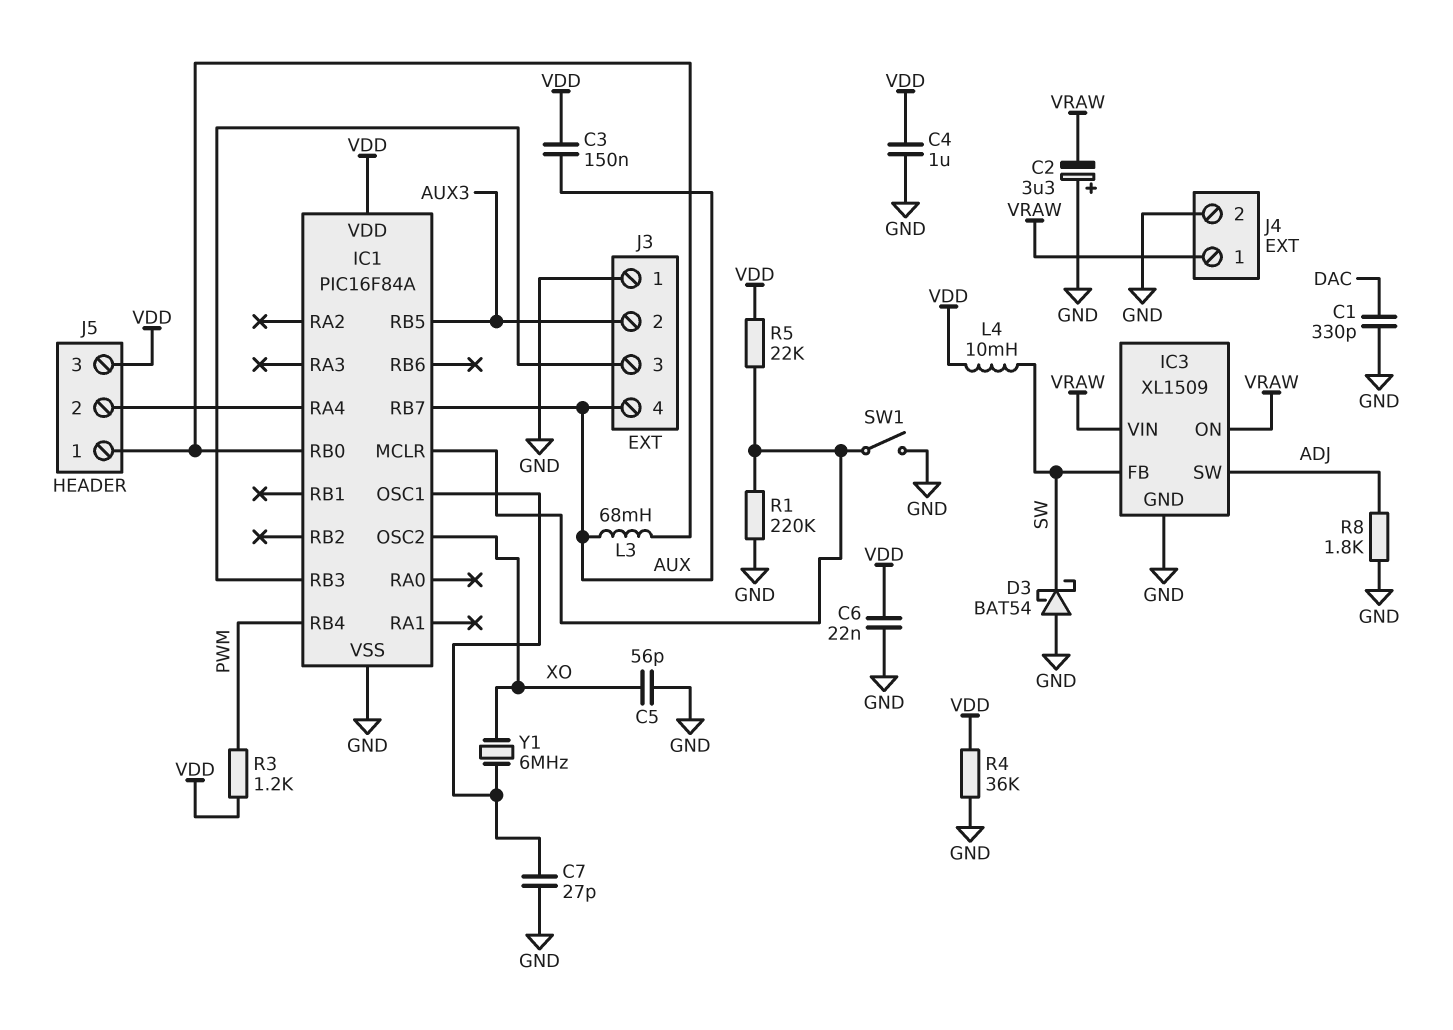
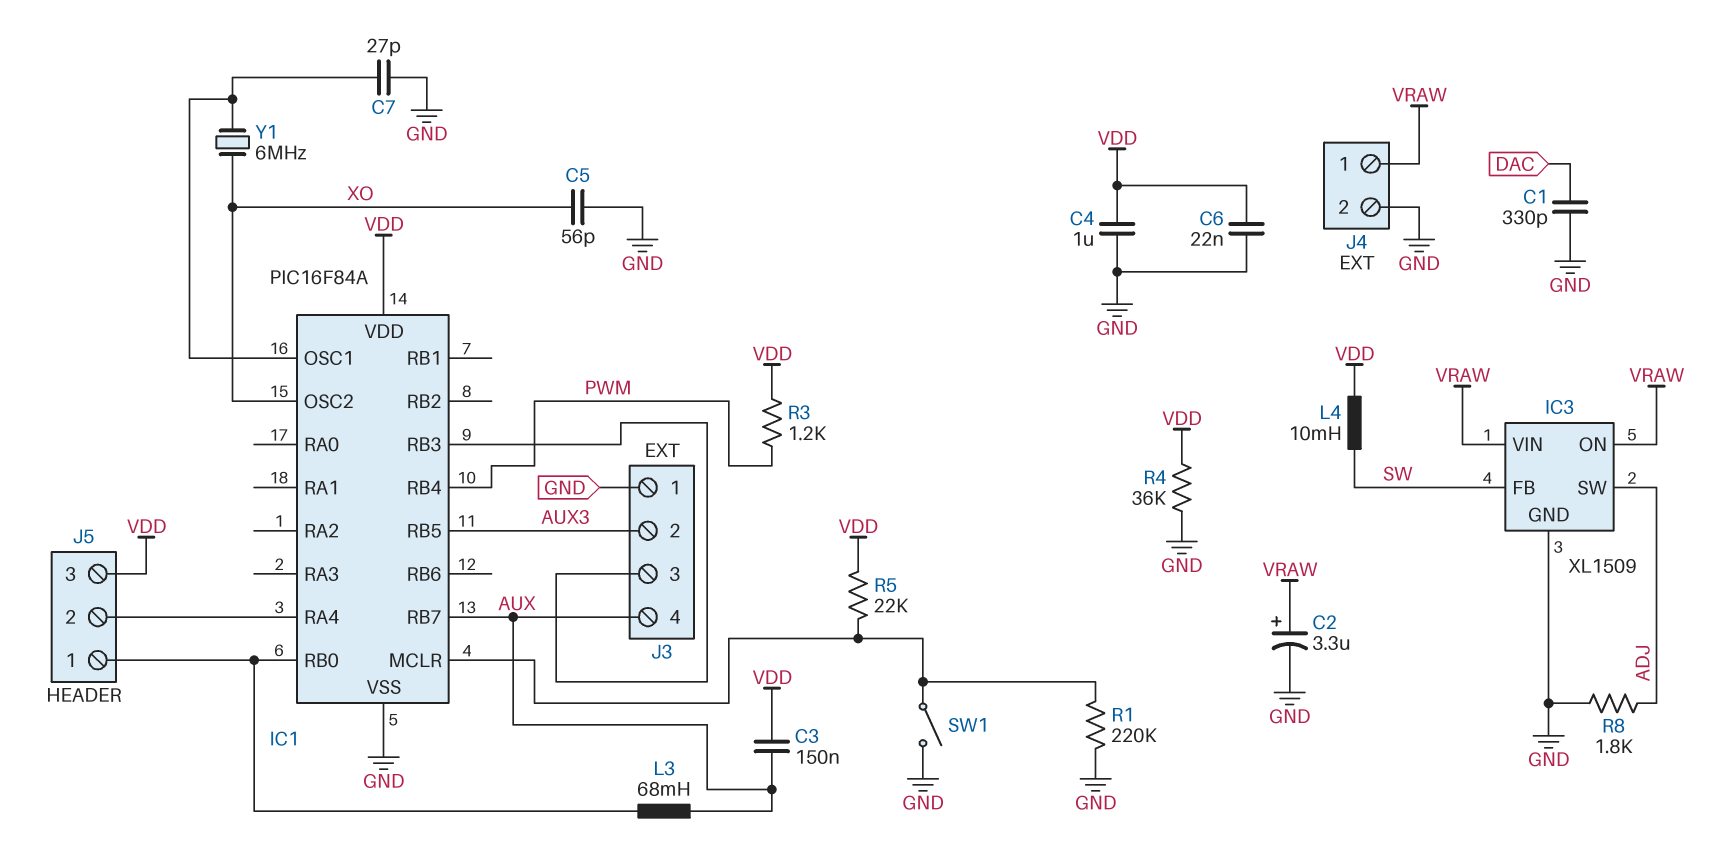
C2: 3.3uF (plus GND, minus VRAW) -> 3.3uF (plus VRAW, minus GND)
D3: schottky BAT54 (A GND, K SW) -> none

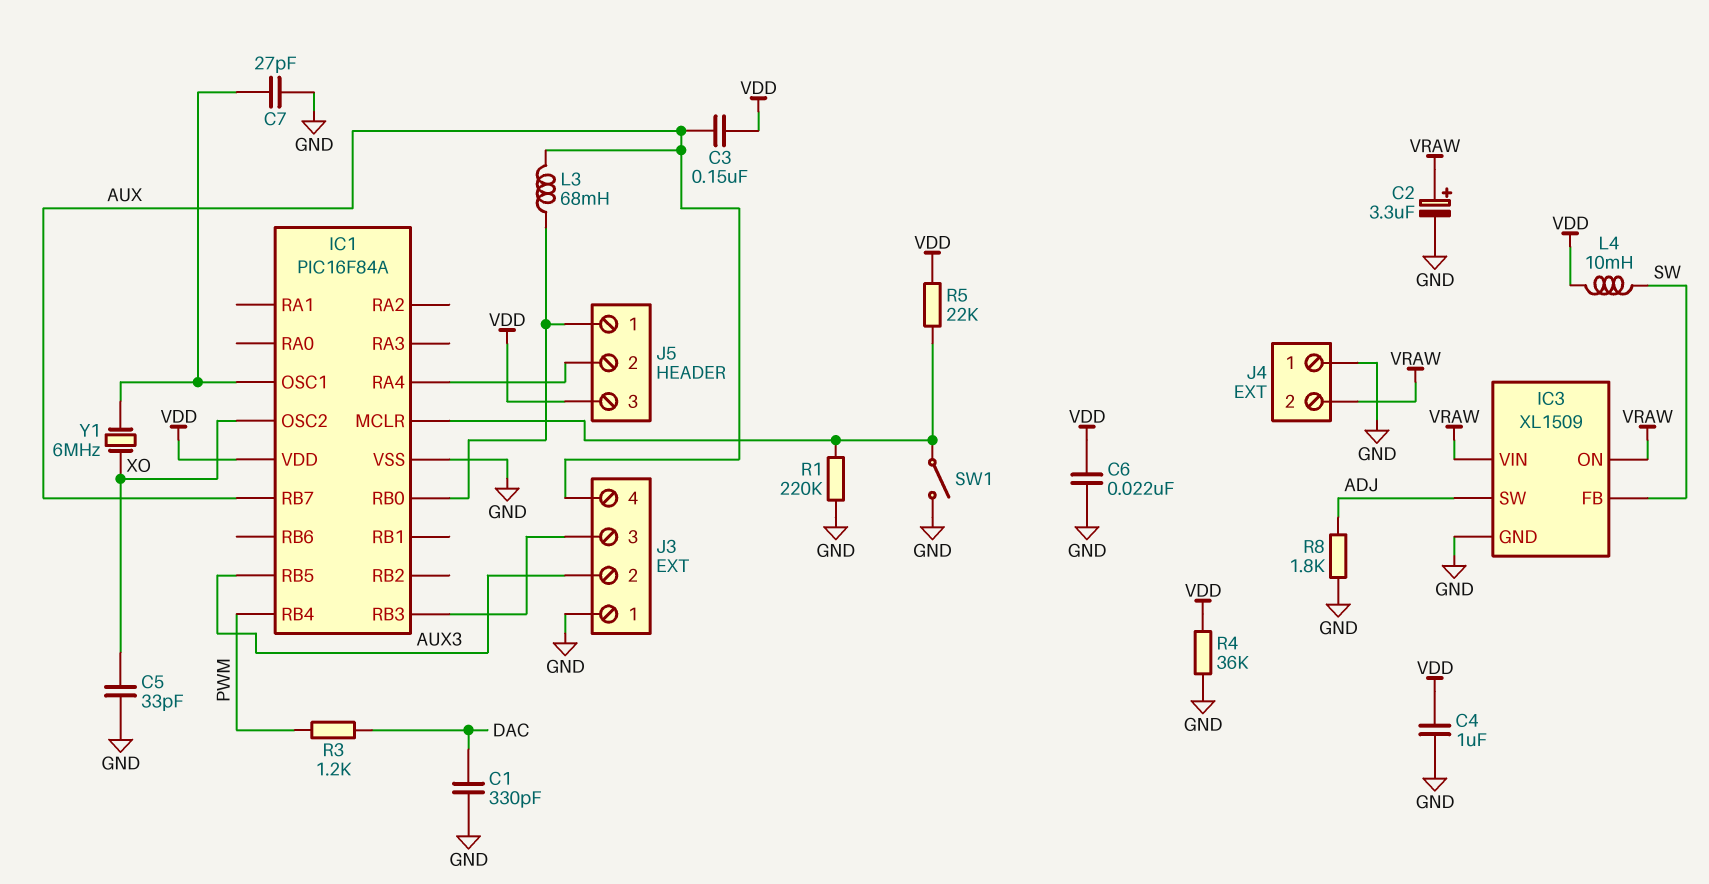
C5: 56pF (GND, XO) -> 33pF (GND, XO)
J4 pin 1: VRAW -> GND
J4 pin 2: GND -> VRAW
R3: 1.2k (PWM, VDD) -> 1.2k (DAC, PWM)

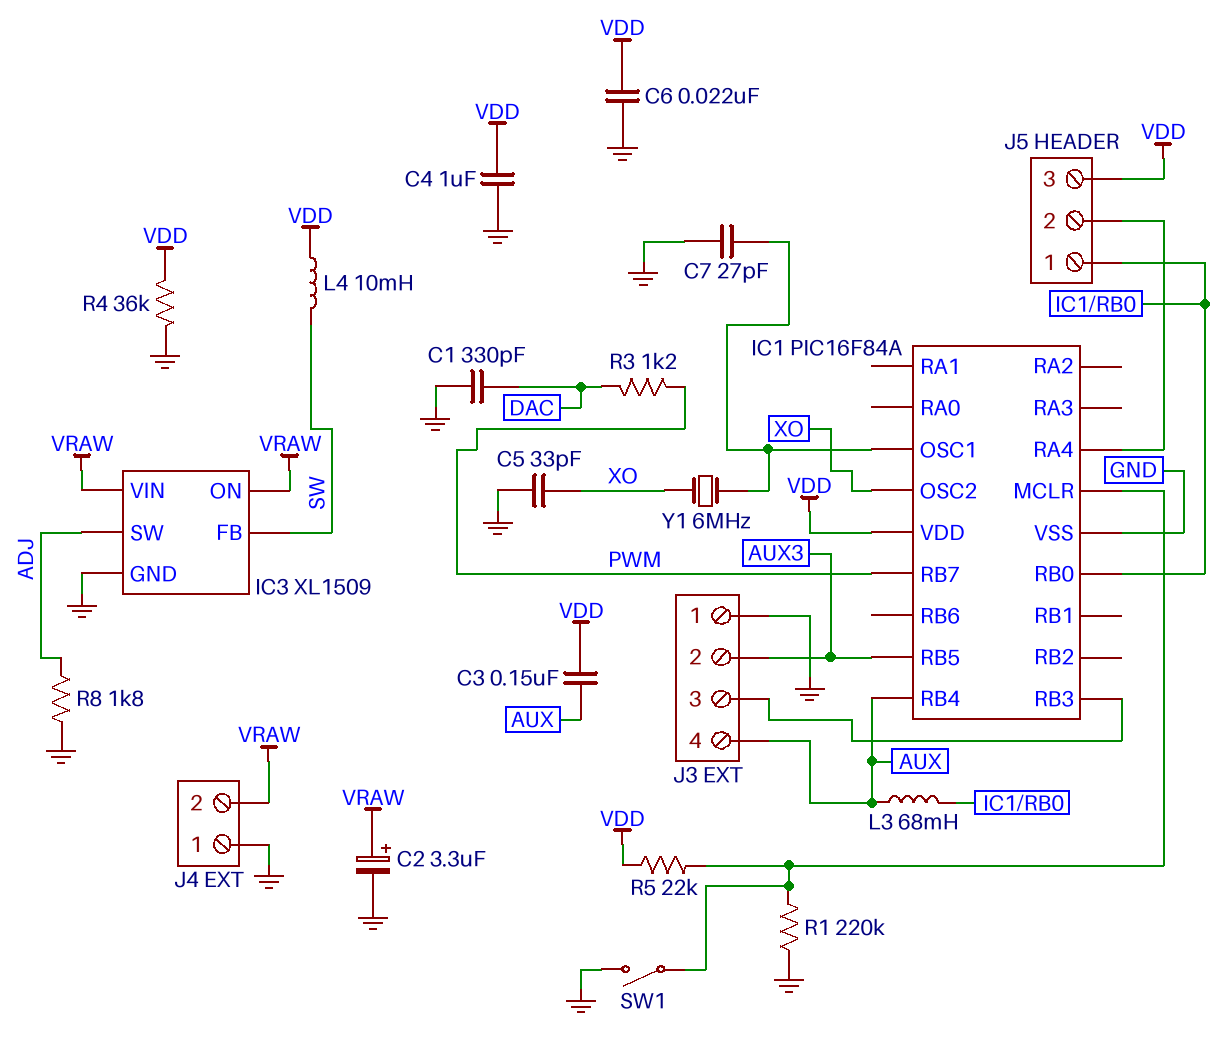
IC1 pin RB4: PWM -> AUX
IC1 pin RB7: AUX -> PWM

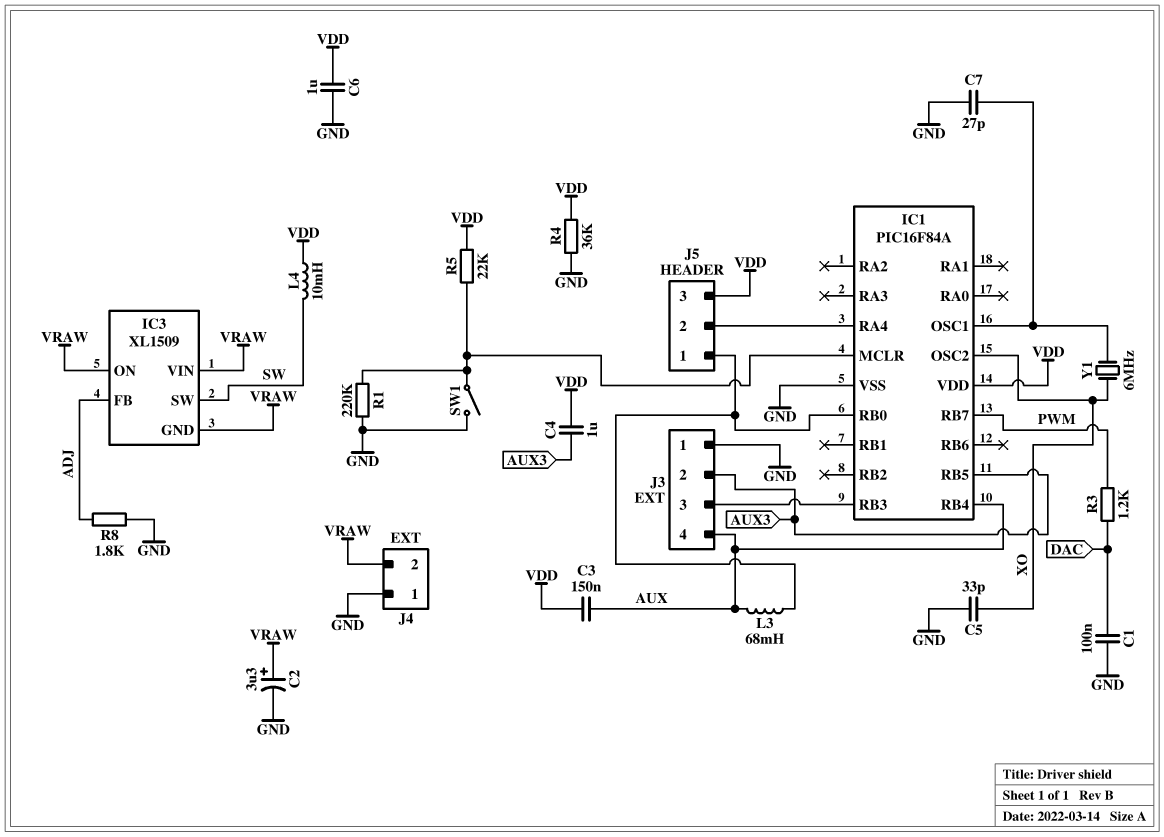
C1: 330pF (DAC, GND) -> 100nF (DAC, GND)
C4: 1uF (GND, VDD) -> 1uF (AUX3, VDD)
C6: 22nF (GND, VDD) -> 1uF (GND, VDD)
IC3 pin FB: SW -> ADJ
IC3 pin GND: GND -> VRAW
IC3 pin SW: ADJ -> SW

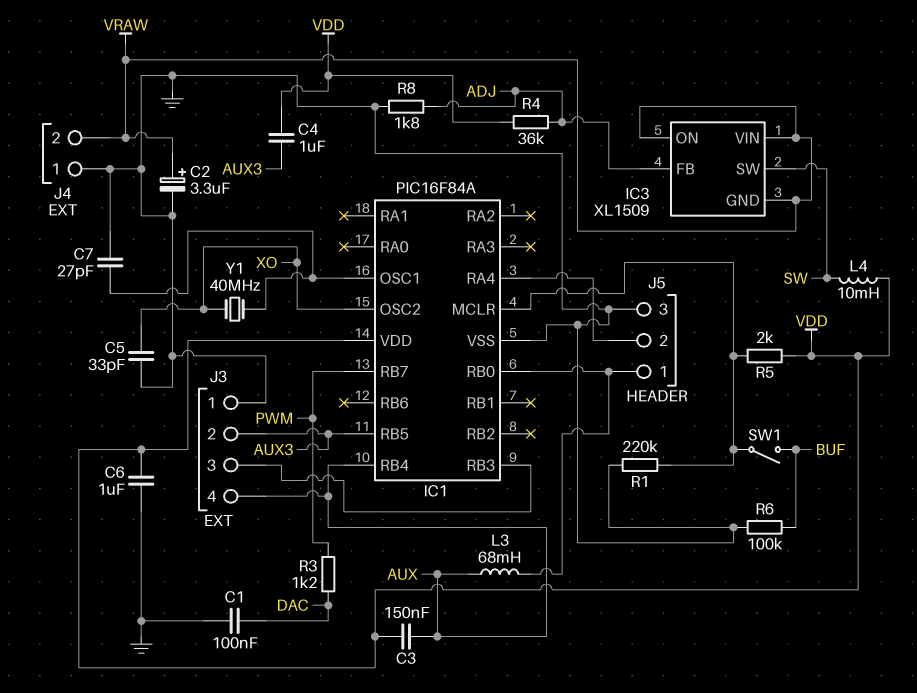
J5 pin 3: VDD -> GND
R4: 36k (GND, VDD) -> 36k (ADJ, VDD)
R5: 22k (IC1/MCLR, VDD) -> 2k (IC1/MCLR, VDD)
R6: none -> 100k (BUF, GND)
SW1: switch (GND, IC1/MCLR) -> switch (BUF, IC1/MCLR)
Y1: 6MHz (IC1/OSC1, XO) -> 40MHz (IC1/OSC1, XO)

